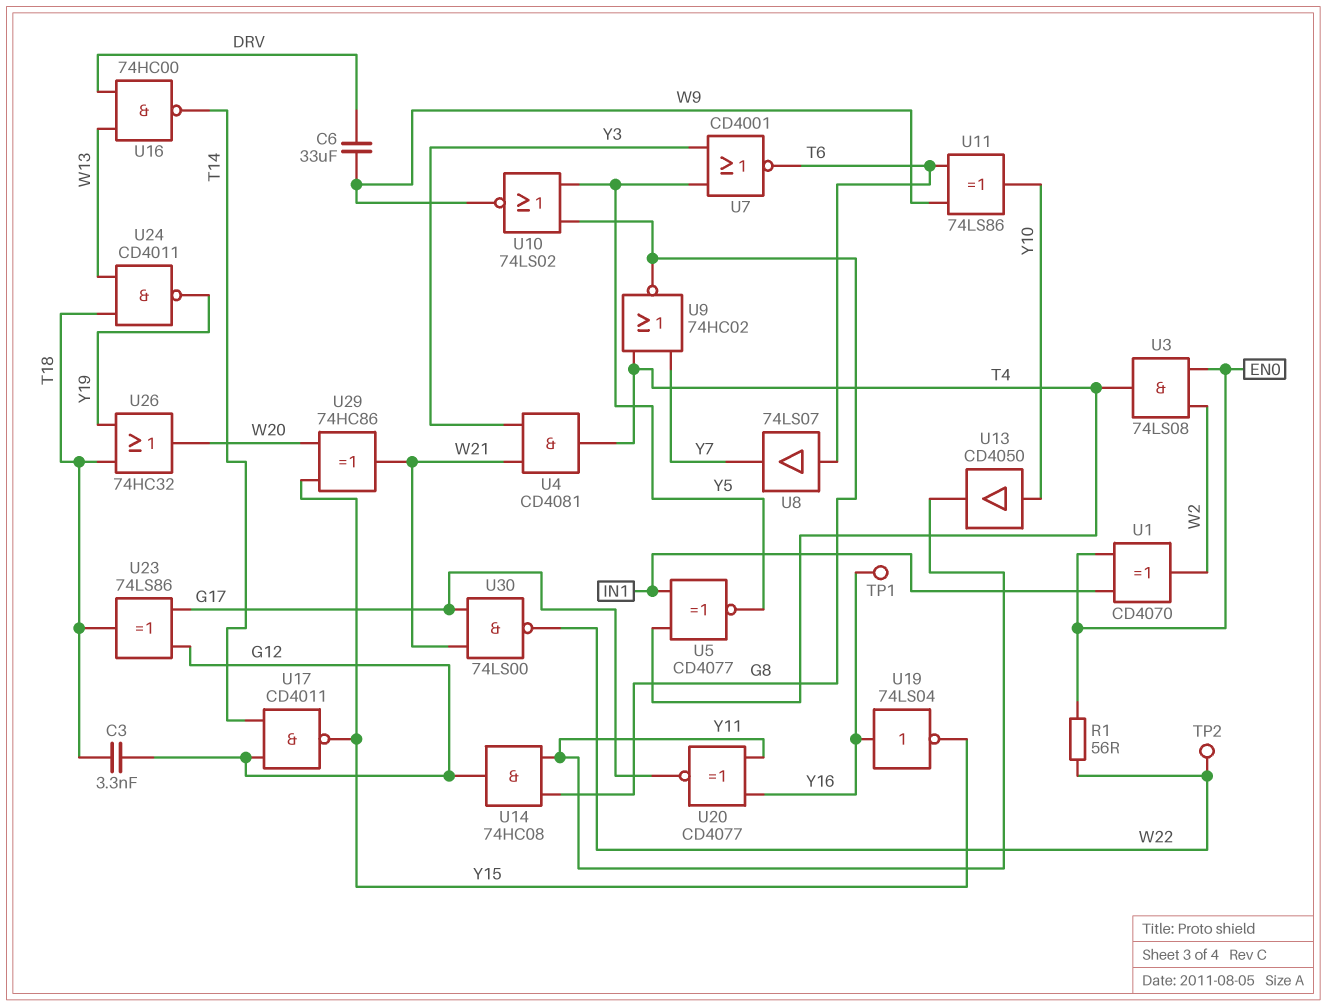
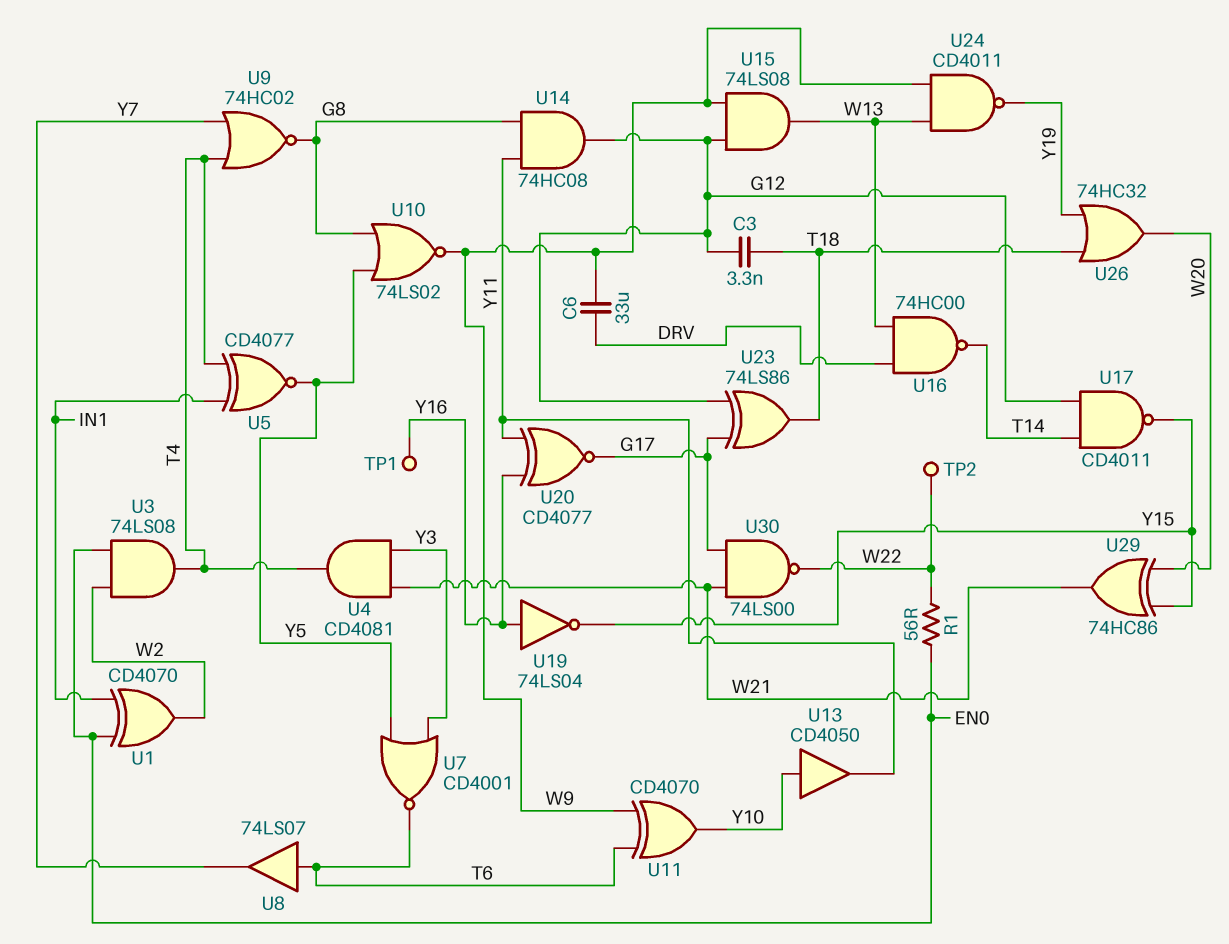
U11: XOR 74LS86 (in T6, in W9, out Y10) -> XOR CD4070 (in T6, in W9, out Y10)
U15: none -> AND 74LS08 (in G12, in W9, out W13)
U24: NAND CD4011 (in T18, in W13, out Y19) -> NAND CD4011 (in W9, in W13, out Y19)

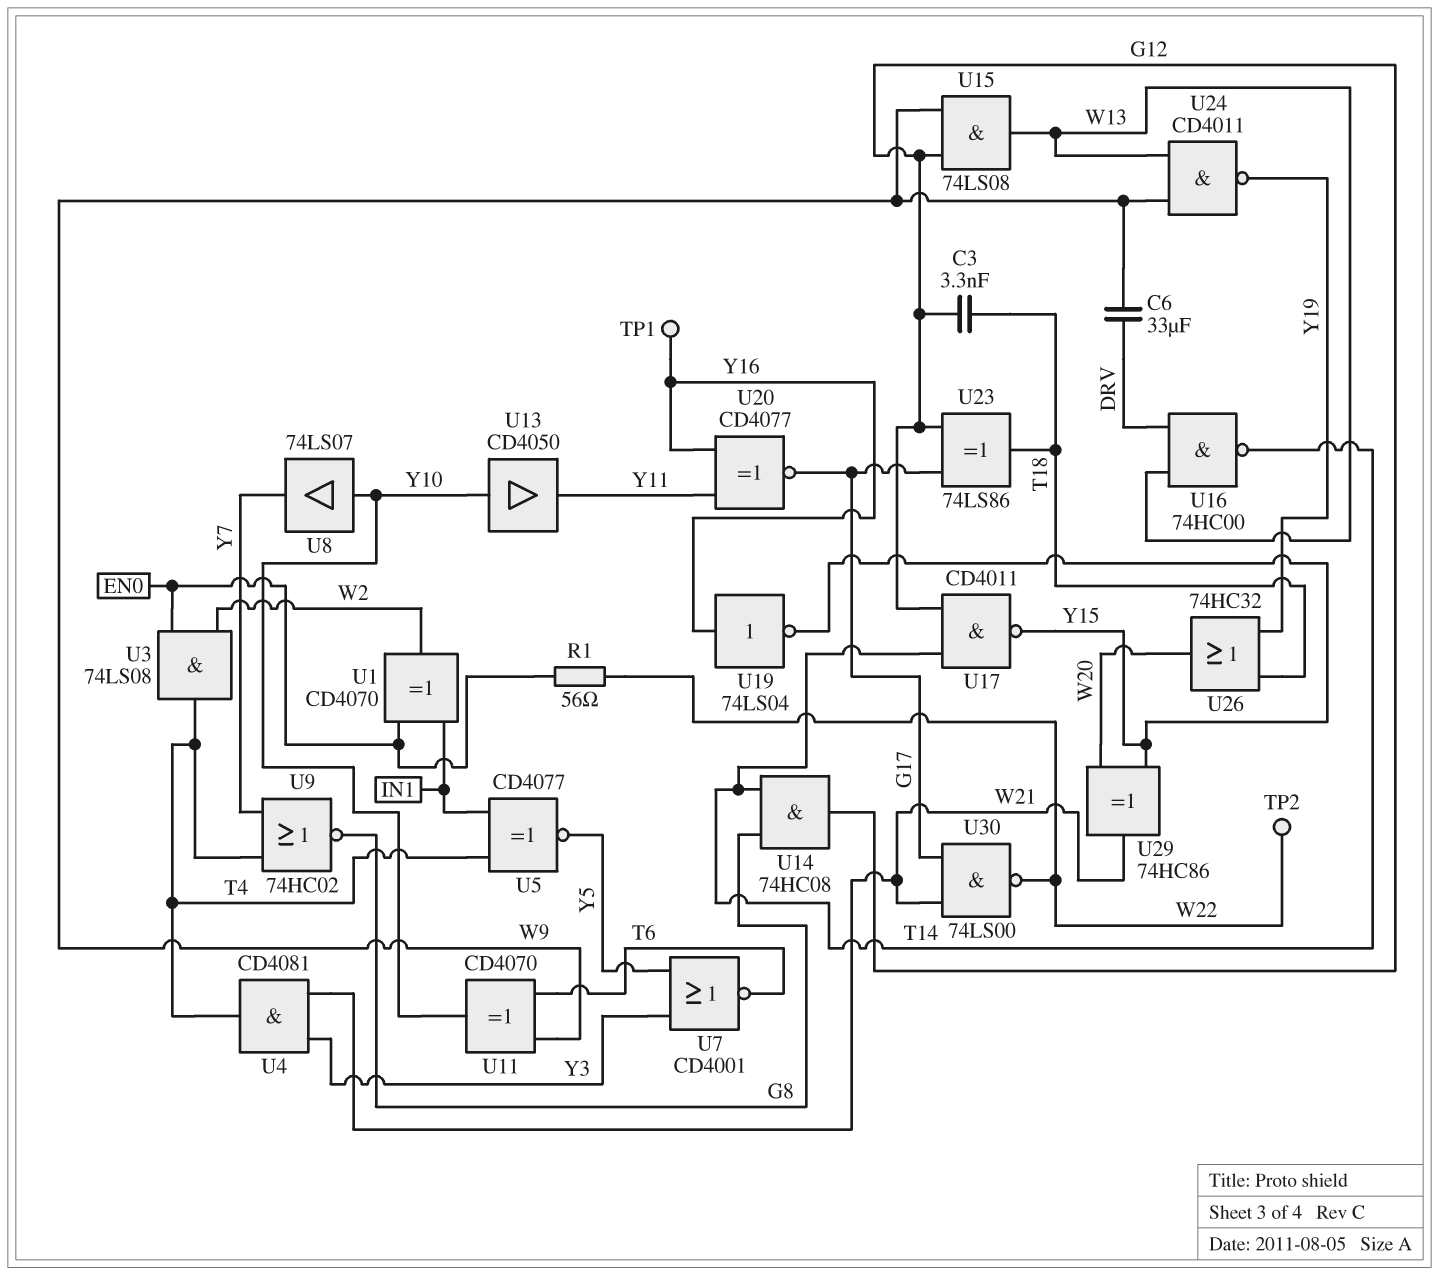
U8: buffer 74LS07 (in T6, out Y7) -> buffer 74LS07 (in Y10, out Y7)
U10: NOR 74LS02 (in G8, in Y5, out W9) -> none
U14: AND 74HC08 (in G8, in Y11, out G12) -> AND 74HC08 (in G8, in T14, out G12)

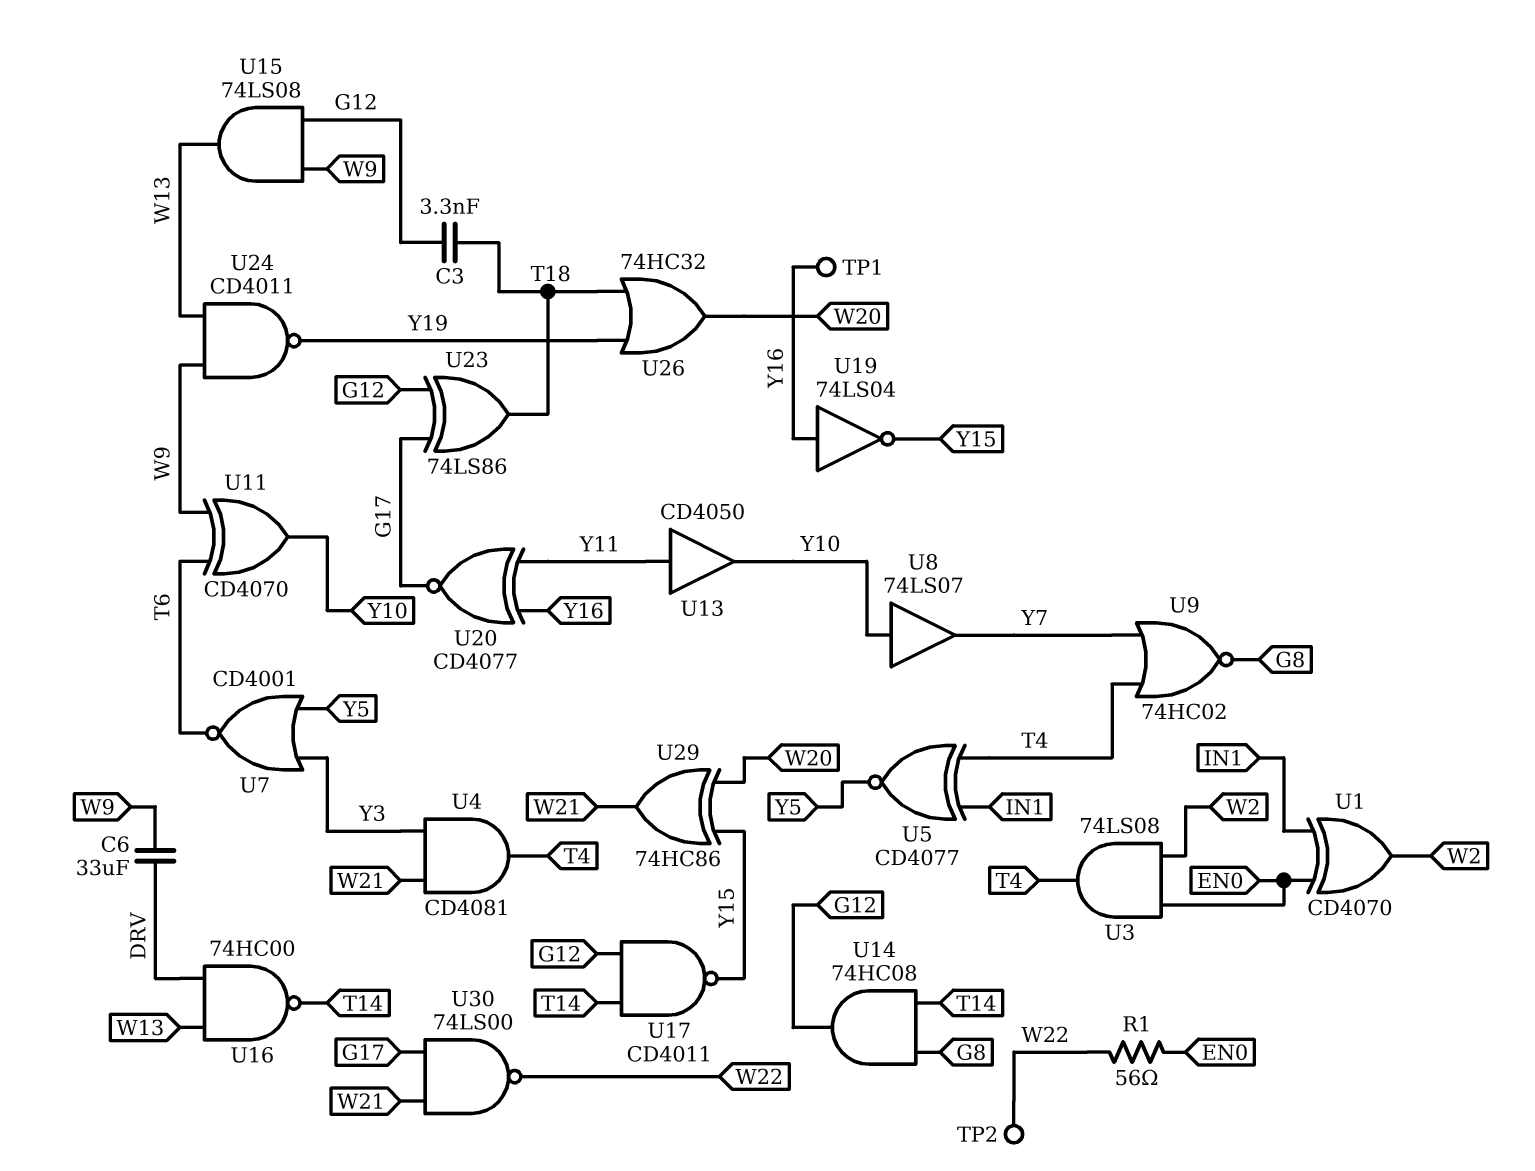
U13: buffer CD4050 (in Y10, out Y11) -> buffer CD4050 (in Y11, out Y10)

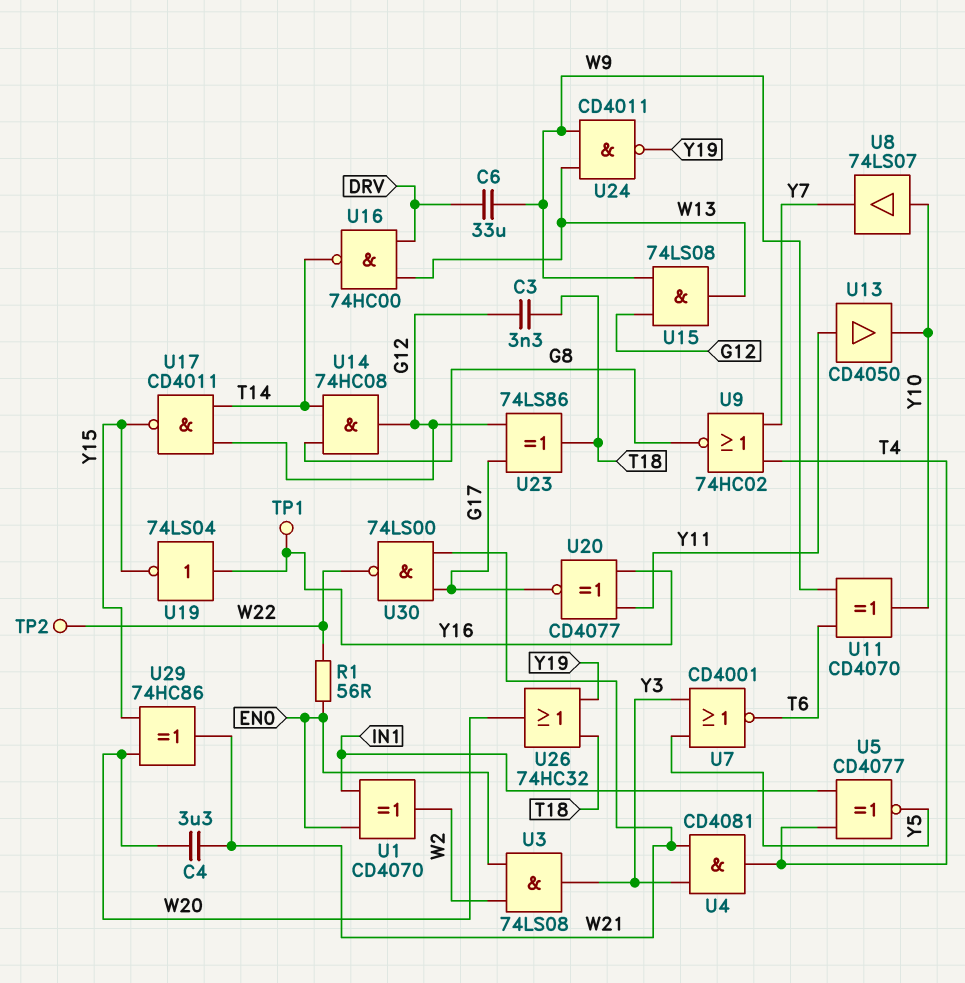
C4: none -> 3.3uF (W20, W21)
U3: AND 74LS08 (in EN0, in W2, out T4) -> AND 74LS08 (in EN0, in W2, out Y3)

